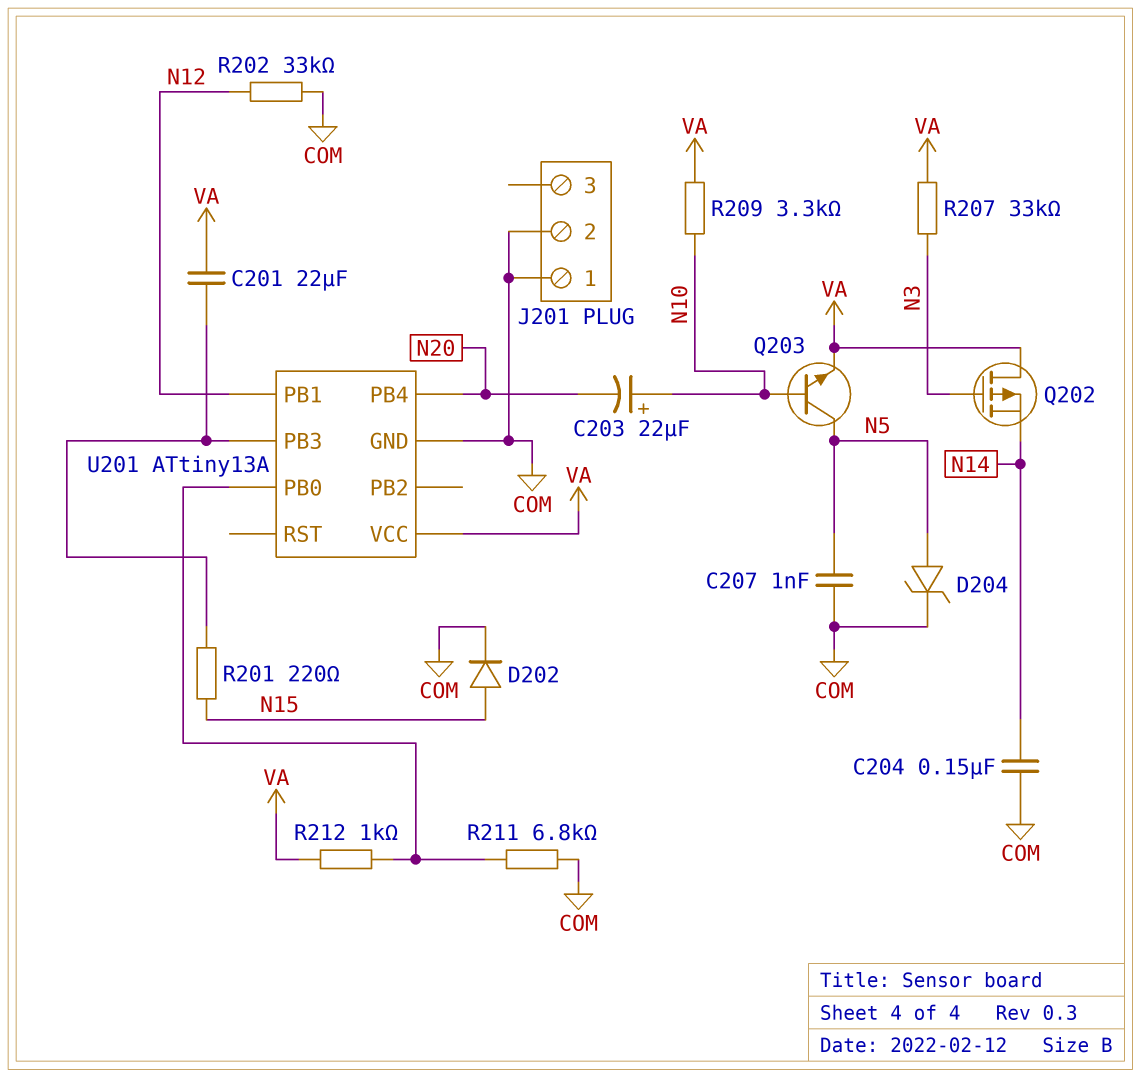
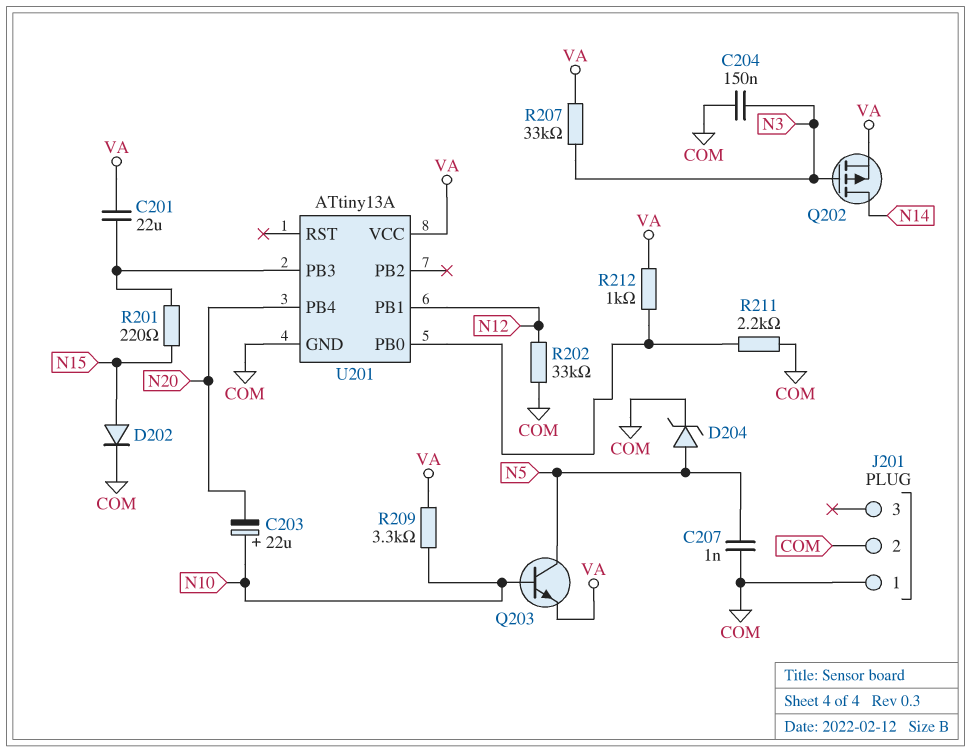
C204: 150nF (COM, N14) -> 150nF (COM, N3)
Q202: PMOS (G N3, D VA, S N14) -> PMOS (G N3, D N14, S VA)
R211: 6.8k (COM, U201/PB0) -> 2.2k (COM, U201/PB0)

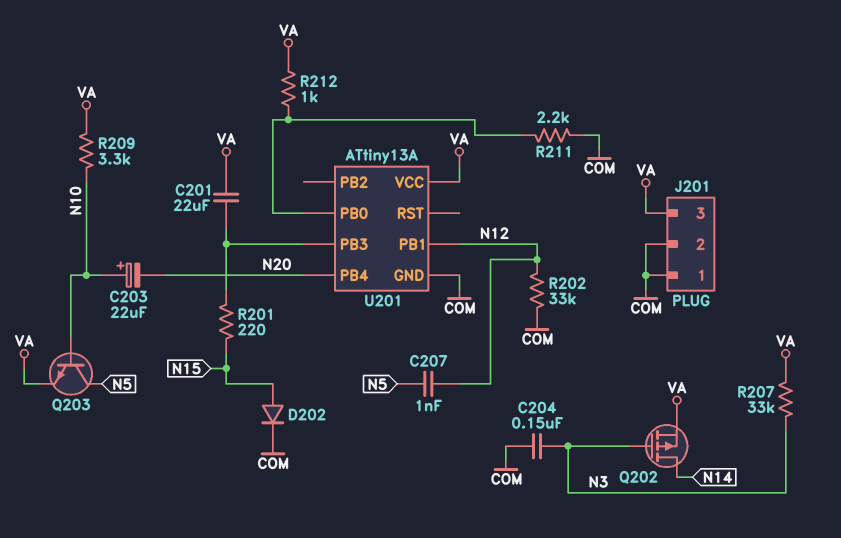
C207: 1nF (COM, N5) -> 1nF (N5, N12)
D204: zener (A N5, K COM) -> none
J201 pin 3: none -> VA

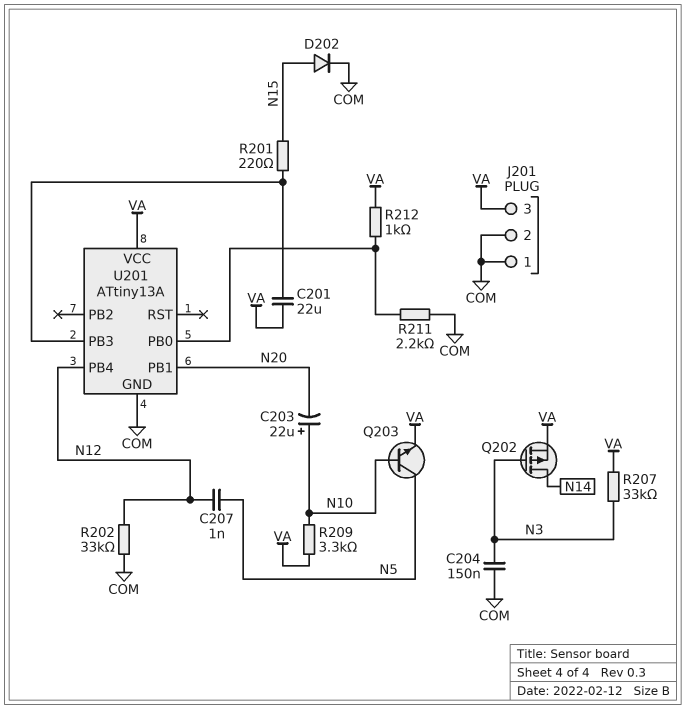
U201 pin PB1: N12 -> N20
U201 pin PB4: N20 -> N12

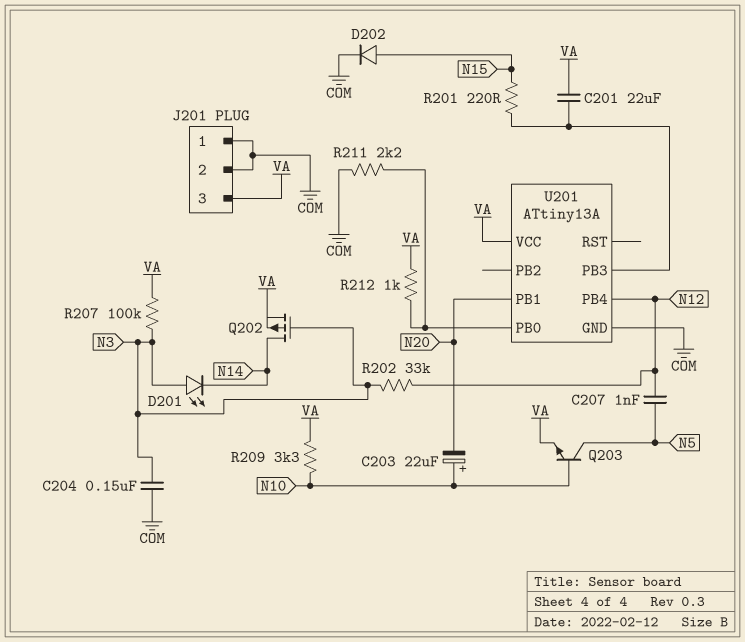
D201: none -> LED (A N3, K N14)
R202: 33k (COM, N12) -> 33k (N3, N12)
R207: 33k (N3, VA) -> 100k (N3, VA)

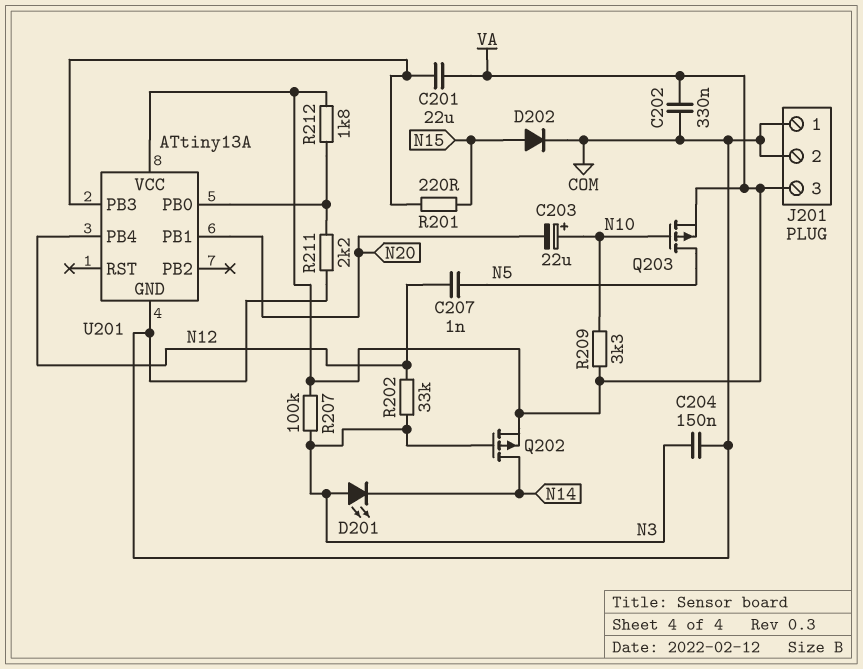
C202: none -> 330nF (COM, VA)
Q203: NPN (B N10, C N5, E VA) -> PMOS (G N10, D N5, S VA)
R212: 1k (U201/PB0, VA) -> 1.8k (U201/PB0, VA)

